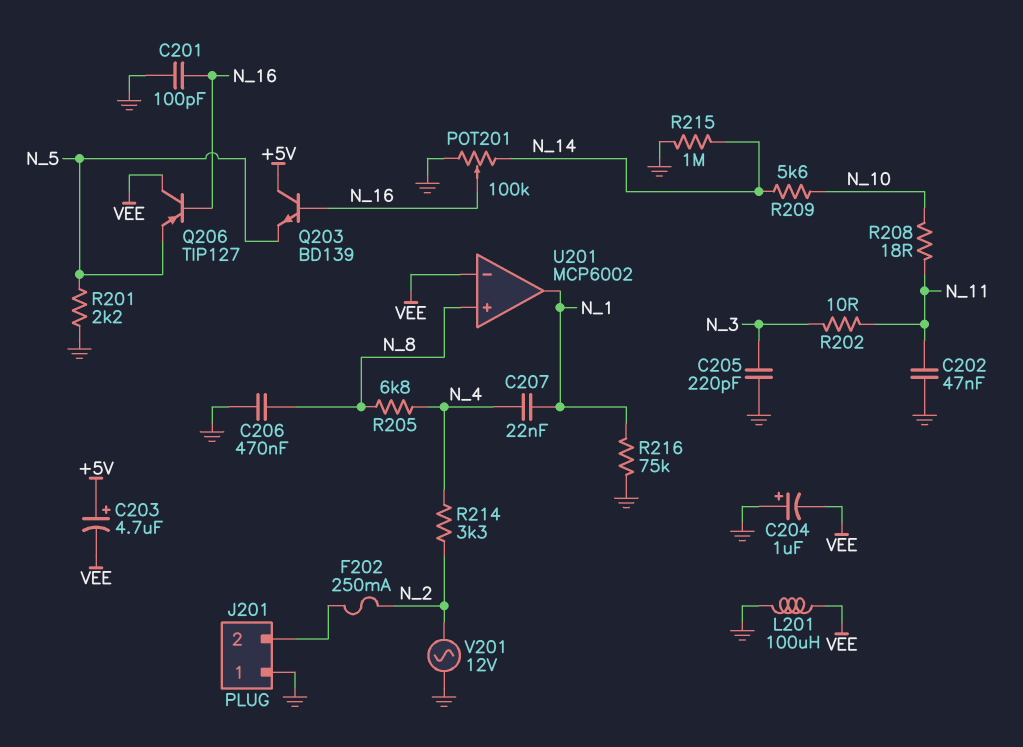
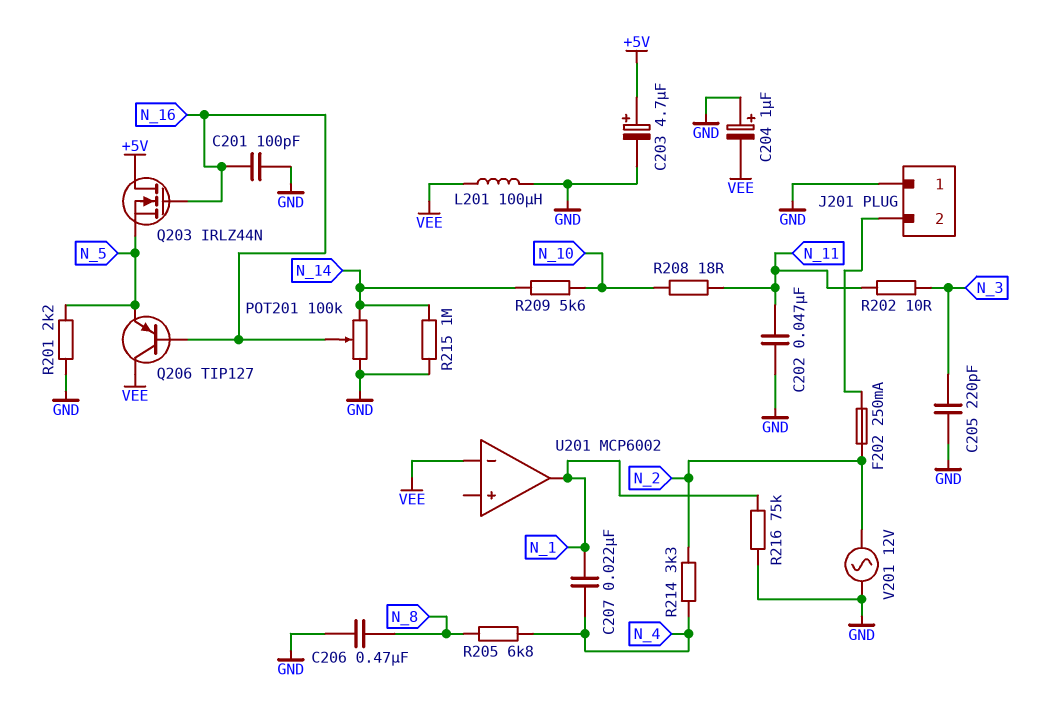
C203: 4.7uF (plus +5V, minus VEE) -> 4.7uF (plus +5V, minus GND)
Q203: NPN BD139 (B N_16, C +5V, E N_5) -> NMOS IRLZ44N (G N_16, D +5V, S N_5)
U201 pin in+: N_8 -> none

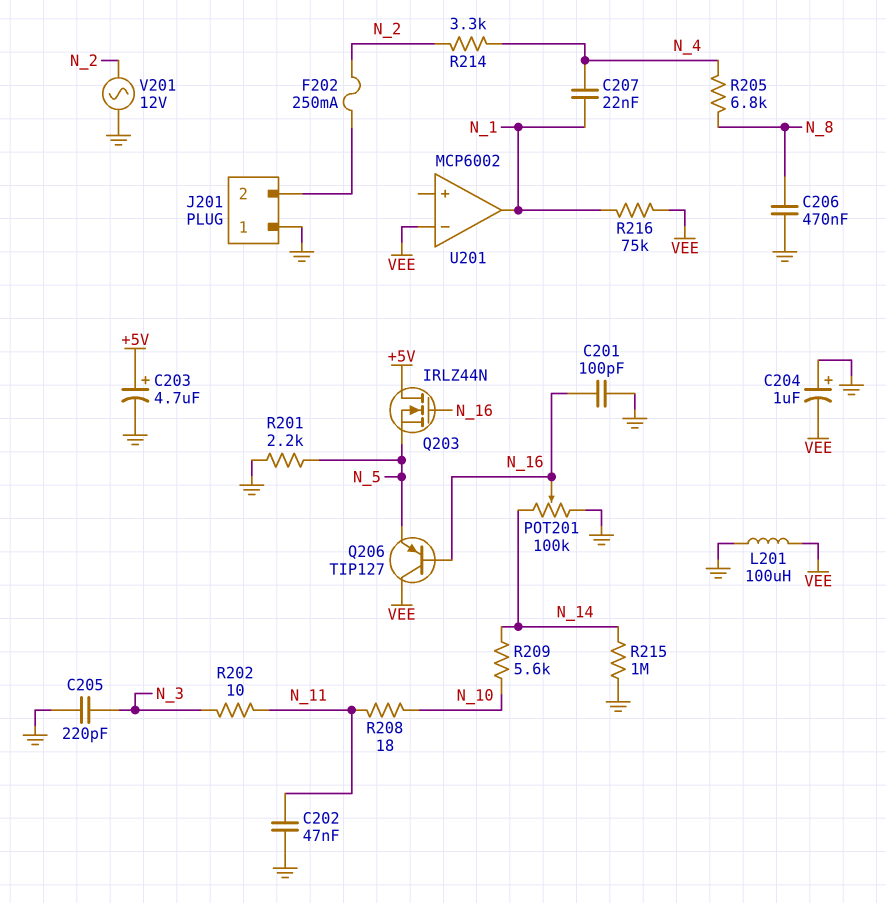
R216: 75k (GND, N_1) -> 75k (N_1, VEE)

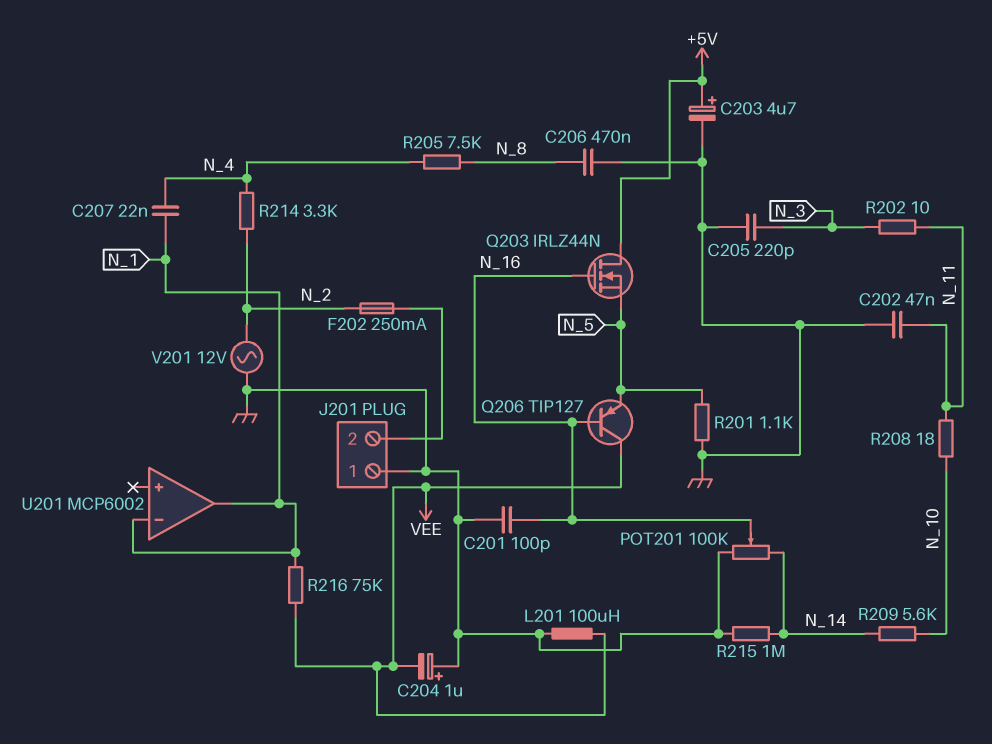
R201: 2.2k (GND, N_5) -> 1.1k (GND, N_5)
R205: 6.8k (N_4, N_8) -> 7.5k (N_4, N_8)
U201 pin in-: VEE -> N_1

